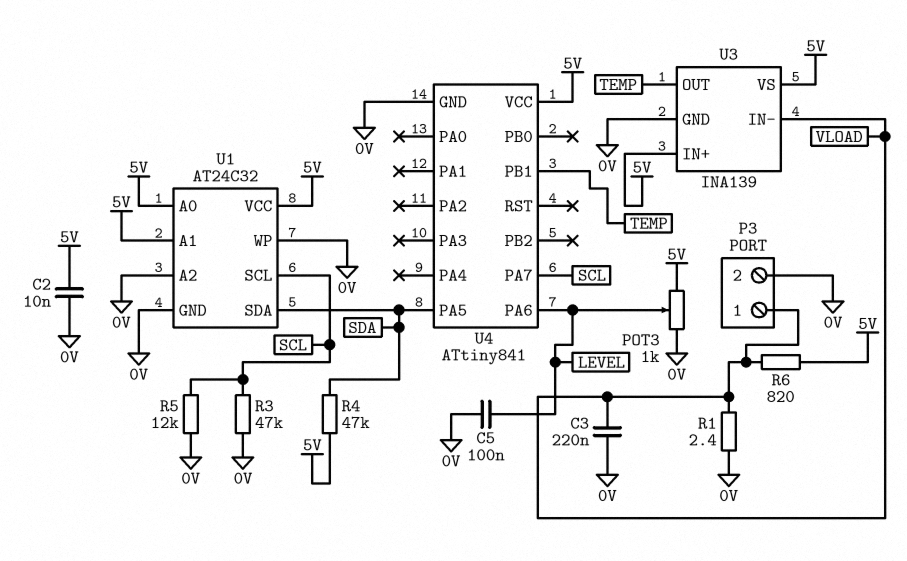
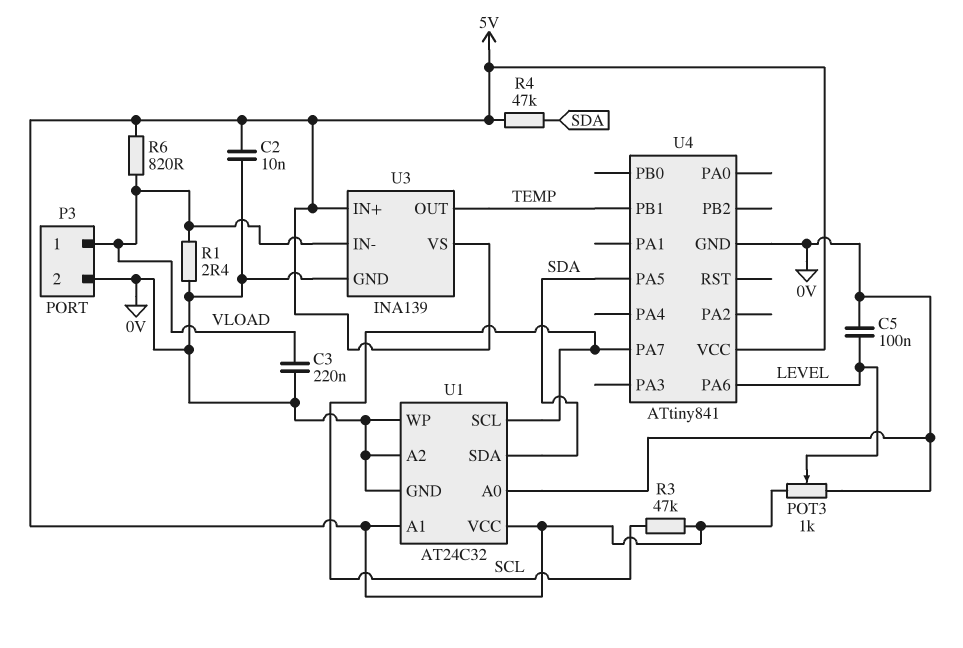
R3: 47k (0V, SCL) -> 47k (5V, SCL)
R5: 12k (0V, SCL) -> none
U1 pin A0: 5V -> 0V

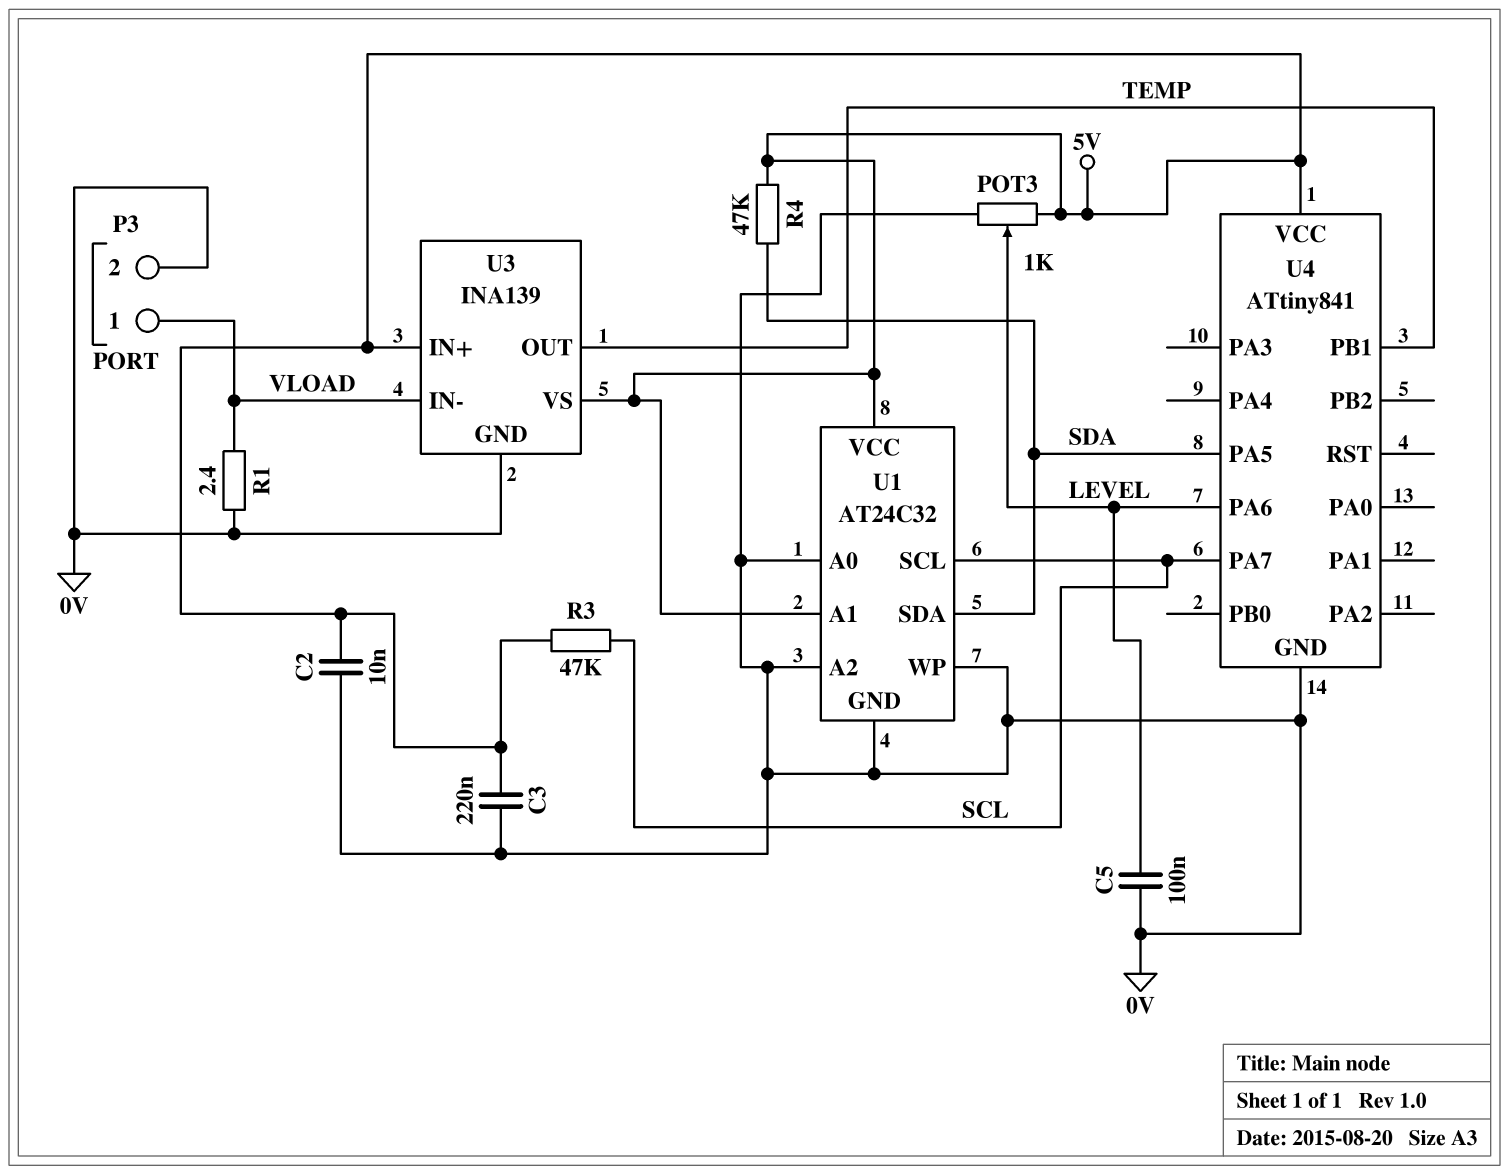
C3: 220nF (0V, VLOAD) -> 220nF (0V, 5V)
R6: 820 (5V, VLOAD) -> none

